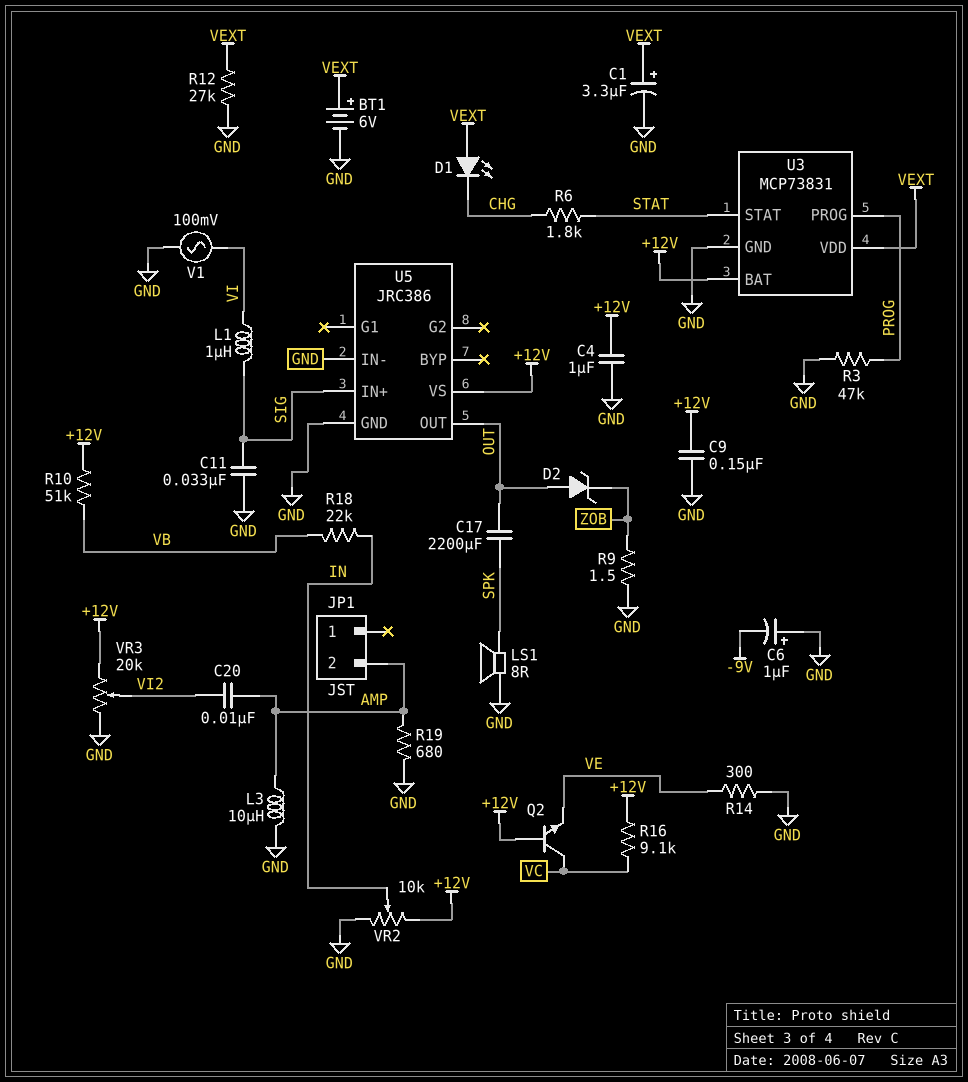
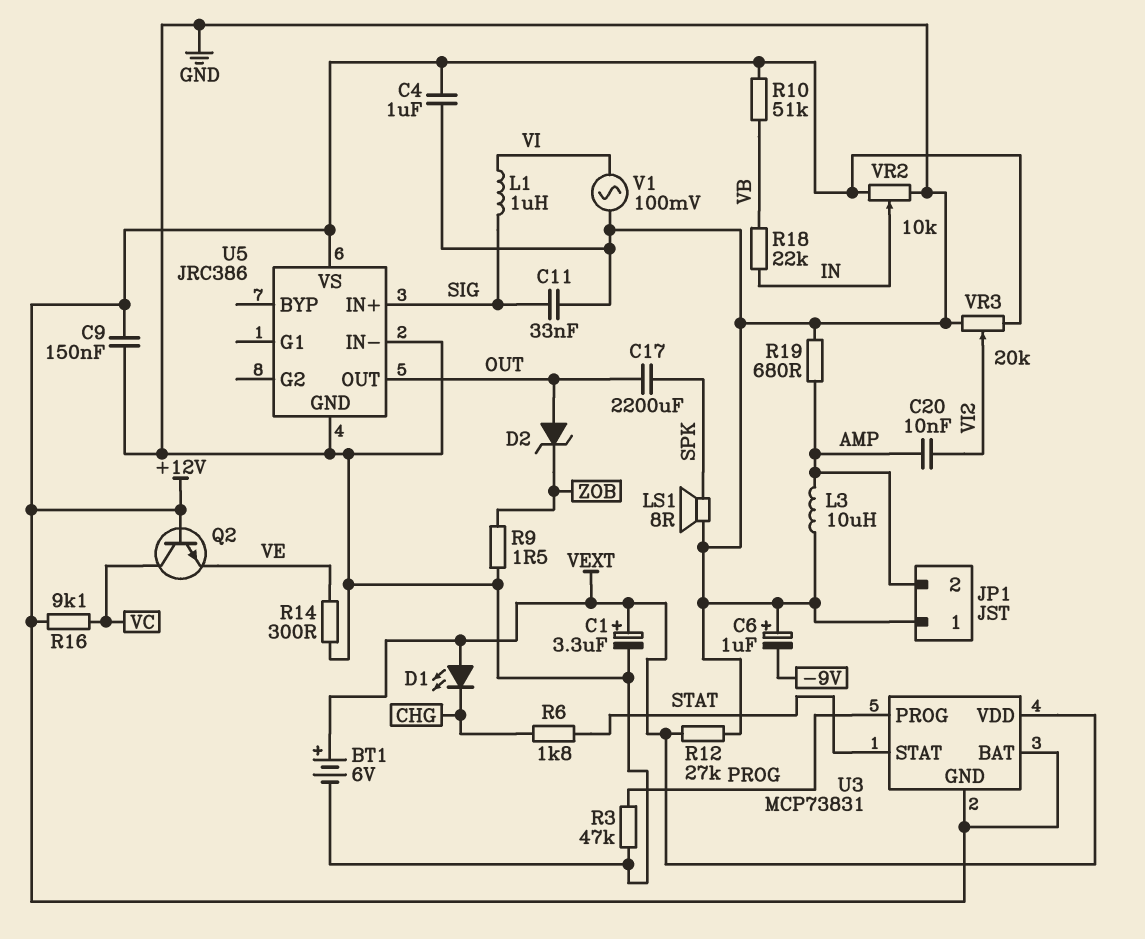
JP1 pin 1: none -> GND
U3 pin GND: GND -> +12V

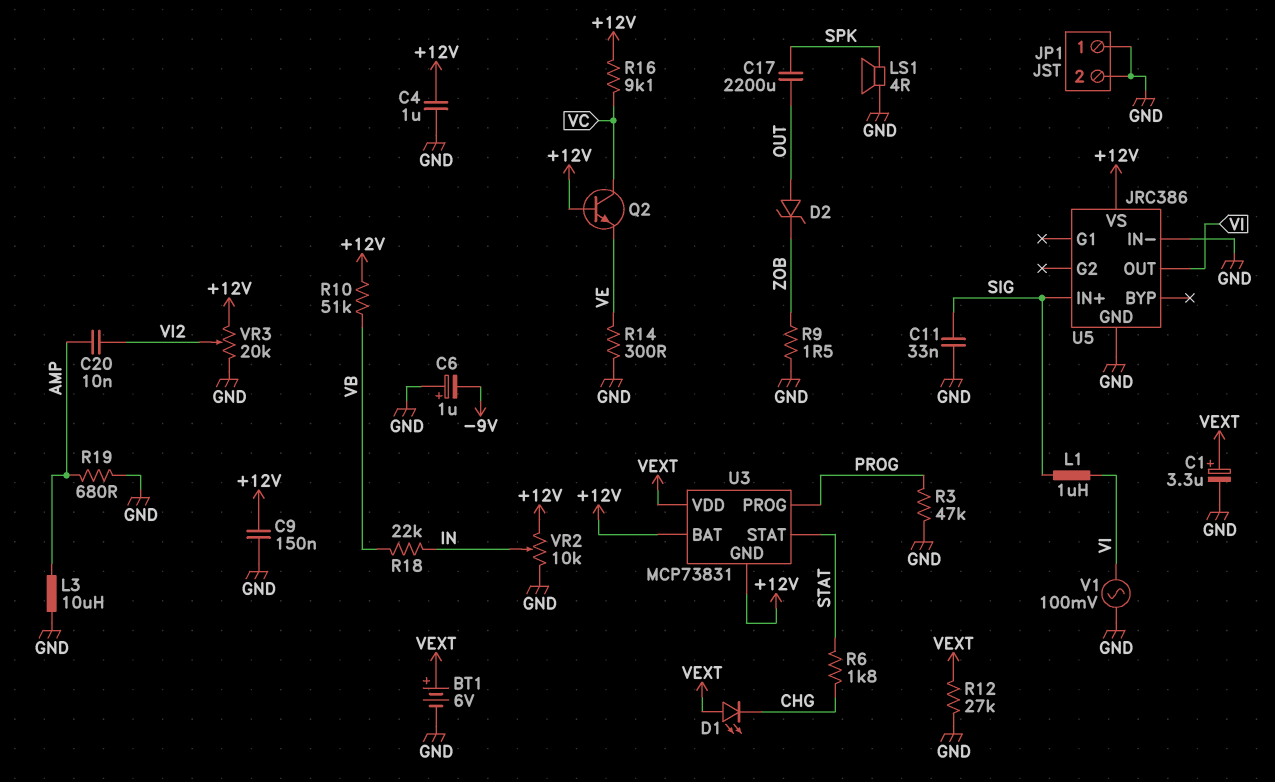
JP1 pin 2: AMP -> GND
LS1: speaker 8R (GND, SPK) -> speaker 4R (GND, SPK)
U5 pin OUT: OUT -> VI

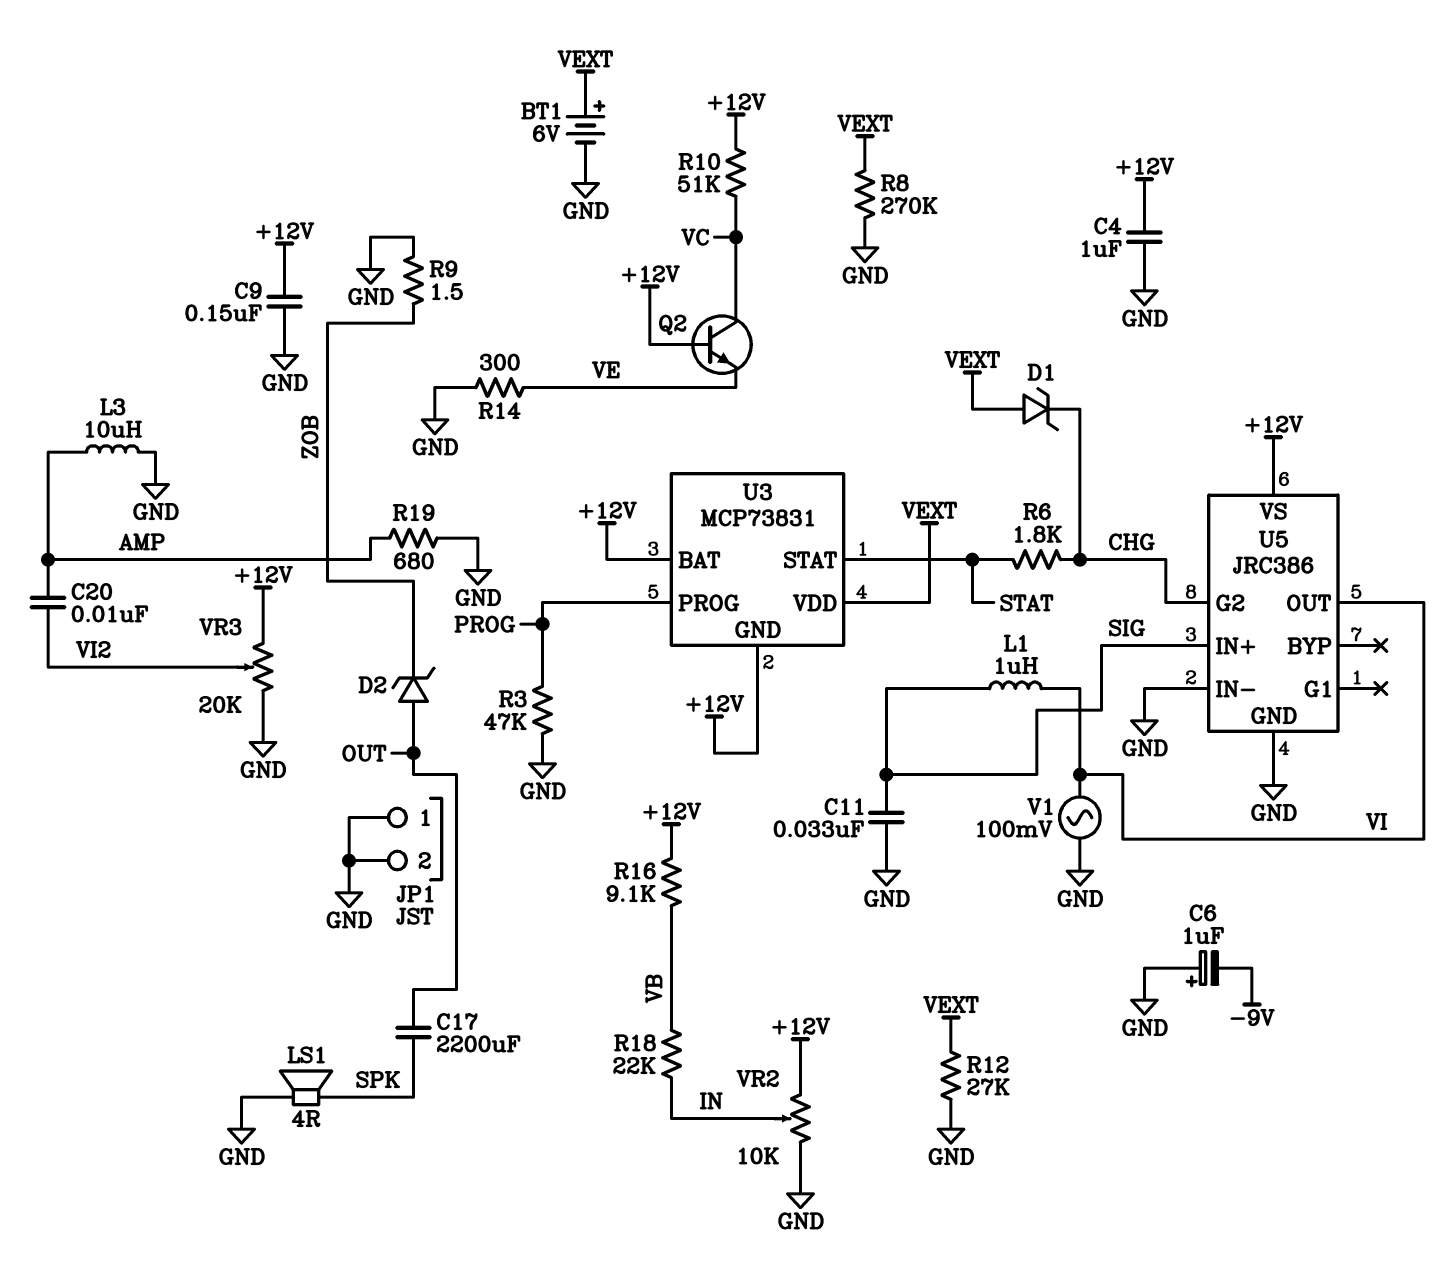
C1: 3.3uF (plus VEXT, minus GND) -> none
D1: LED (A VEXT, K CHG) -> zener (A VEXT, K CHG)
R8: none -> 270k (GND, VEXT)
R10: 51k (+12V, VB) -> 51k (+12V, VC)
R16: 9.1k (+12V, VC) -> 9.1k (+12V, VB)
U5 pin G2: none -> CHG

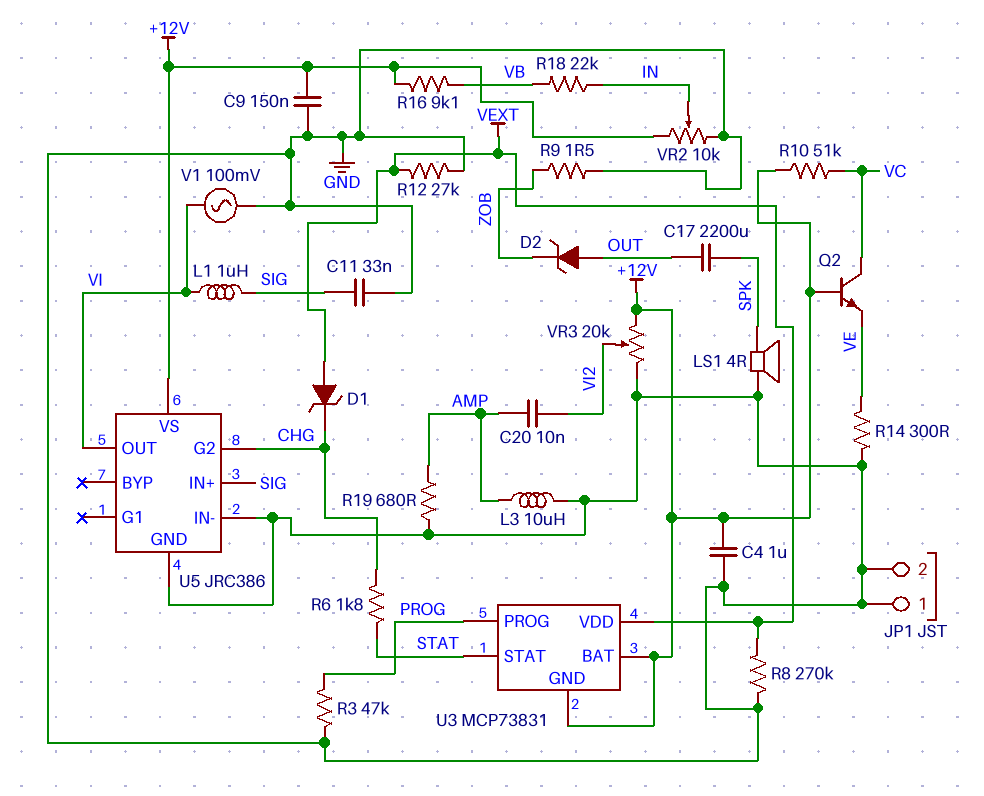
BT1: 6V (plus VEXT, minus GND) -> none
C6: 1uF (plus GND, minus -9V) -> none

